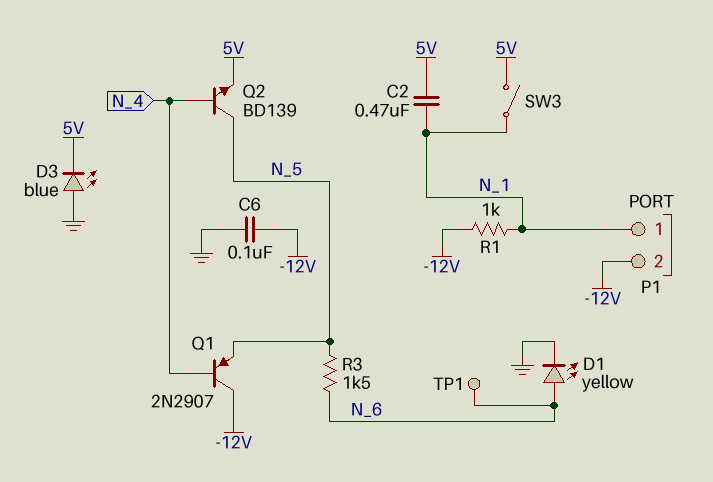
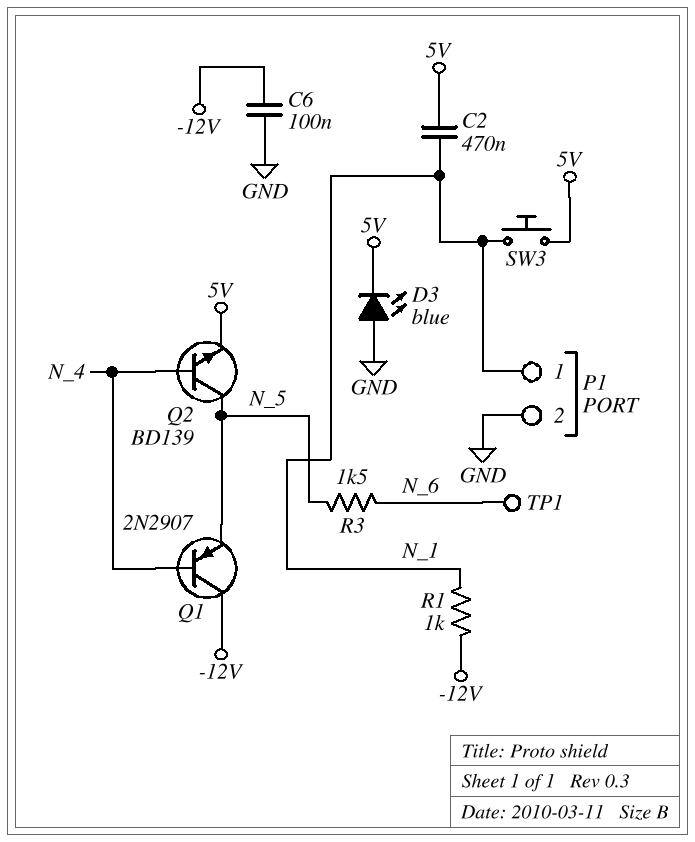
D1: LED yellow (A N_6, K GND) -> none
P1 pin 2: -12V -> GND
SW3: switch (5V, N_1) -> button (5V, N_1)

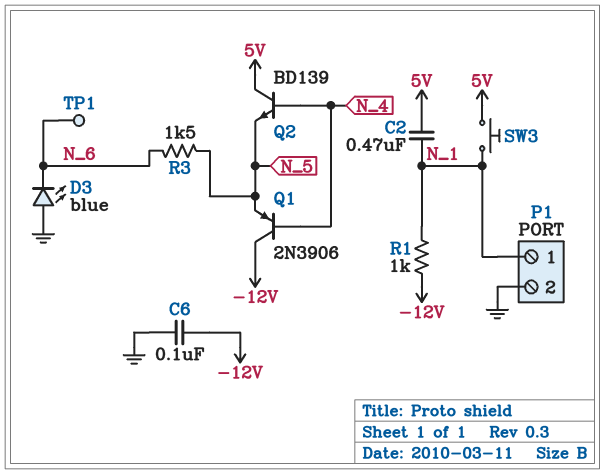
D3: LED blue (A GND, K 5V) -> LED blue (A GND, K N_6)
Q1: PNP 2N2907 (B N_4, C -12V, E N_5) -> PNP 2N3906 (B N_4, C -12V, E N_5)
Q2: NPN BD139 (B N_4, C N_5, E 5V) -> NPN BD139 (B N_4, C 5V, E N_5)

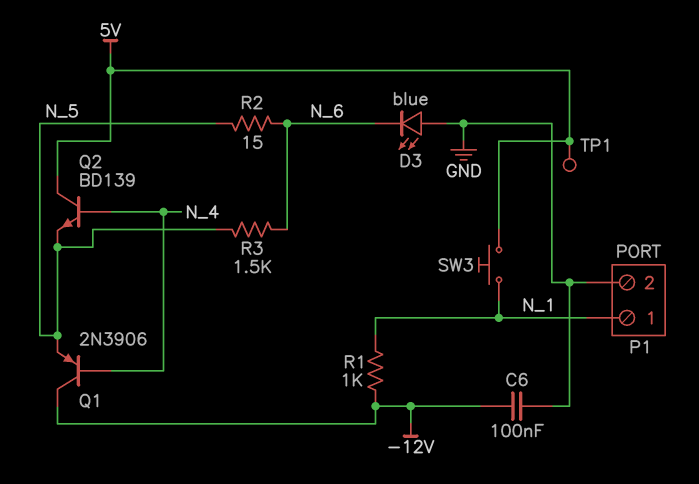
C2: 470nF (5V, N_1) -> none
R2: none -> 15 (N_5, N_6)
TP1: test point (N_6) -> test point (5V)

